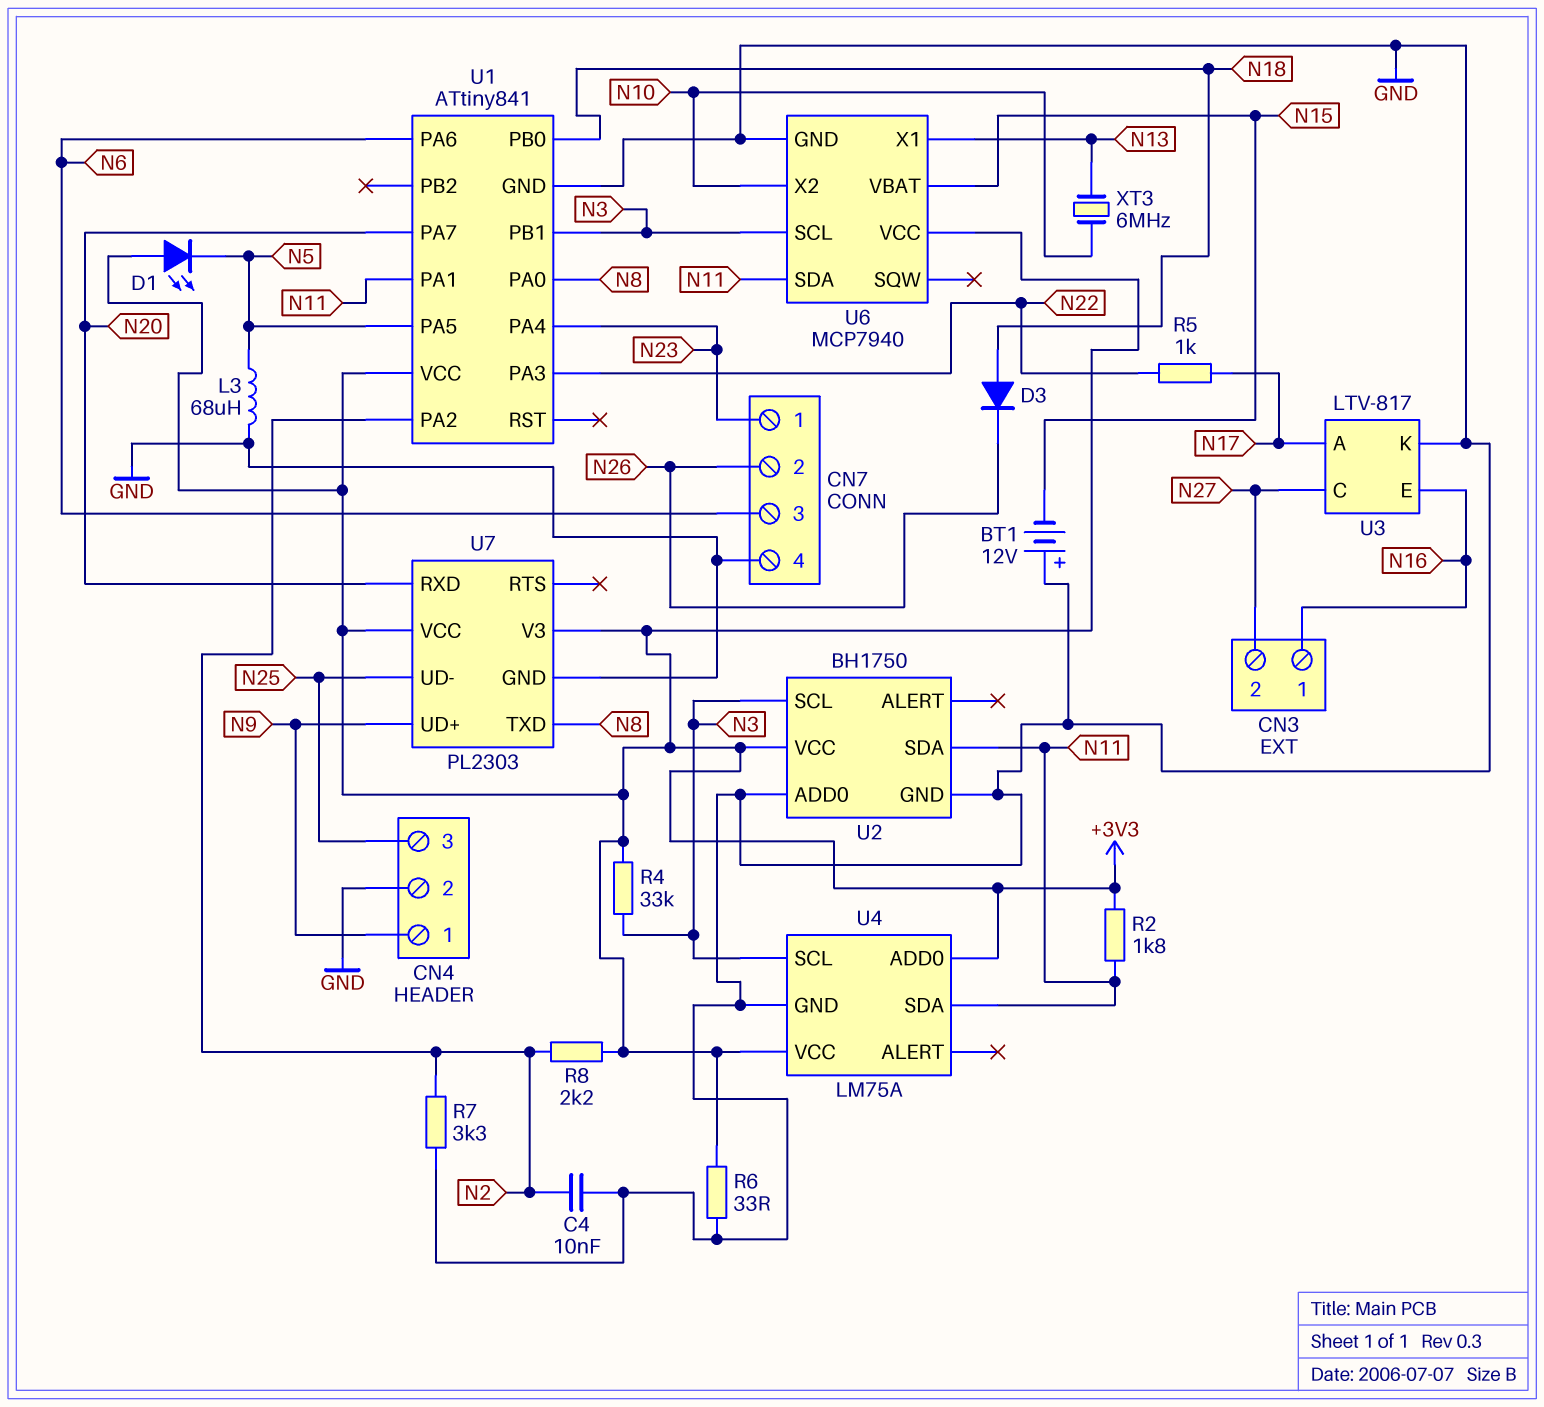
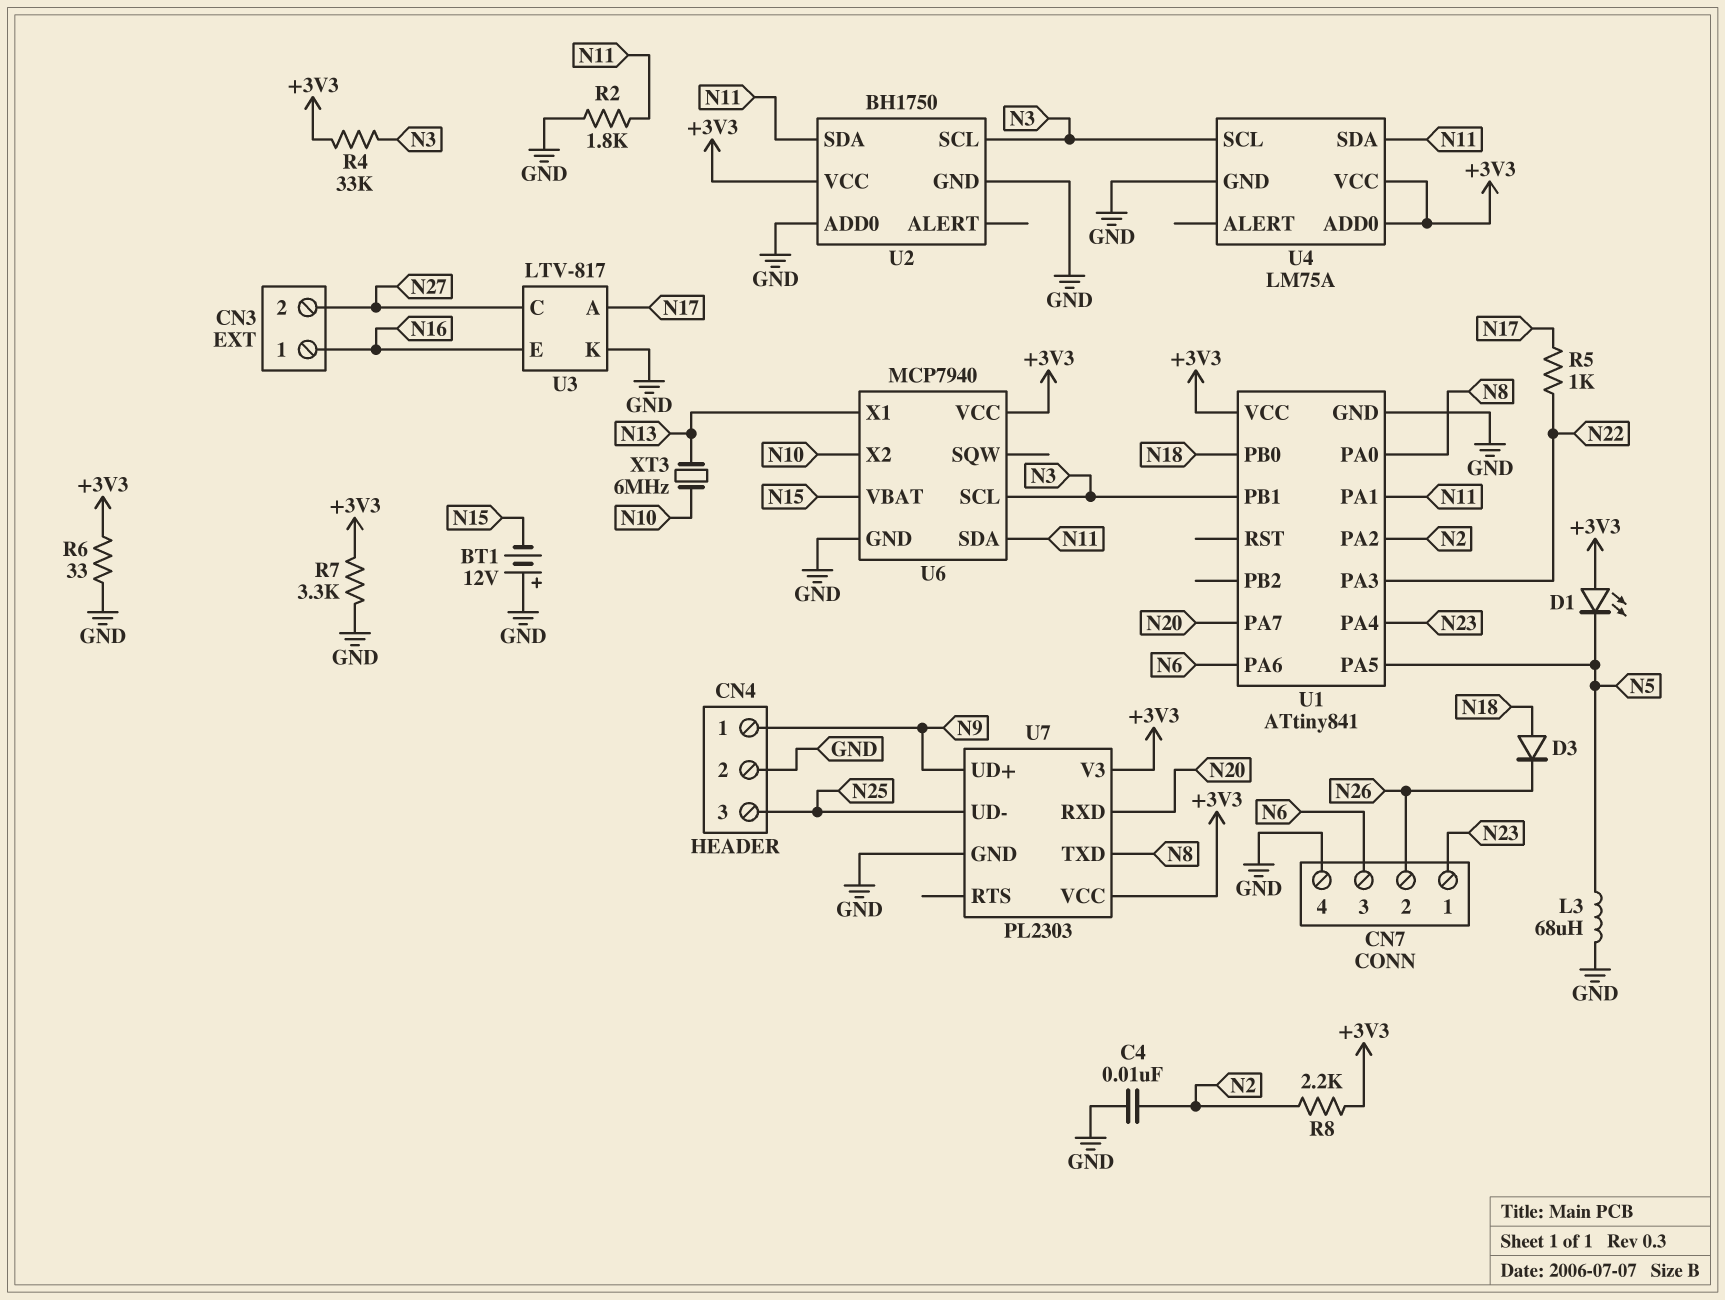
R2: 1.8k (+3V3, N11) -> 1.8k (GND, N11)
R7: 3.3k (GND, N2) -> 3.3k (+3V3, GND)

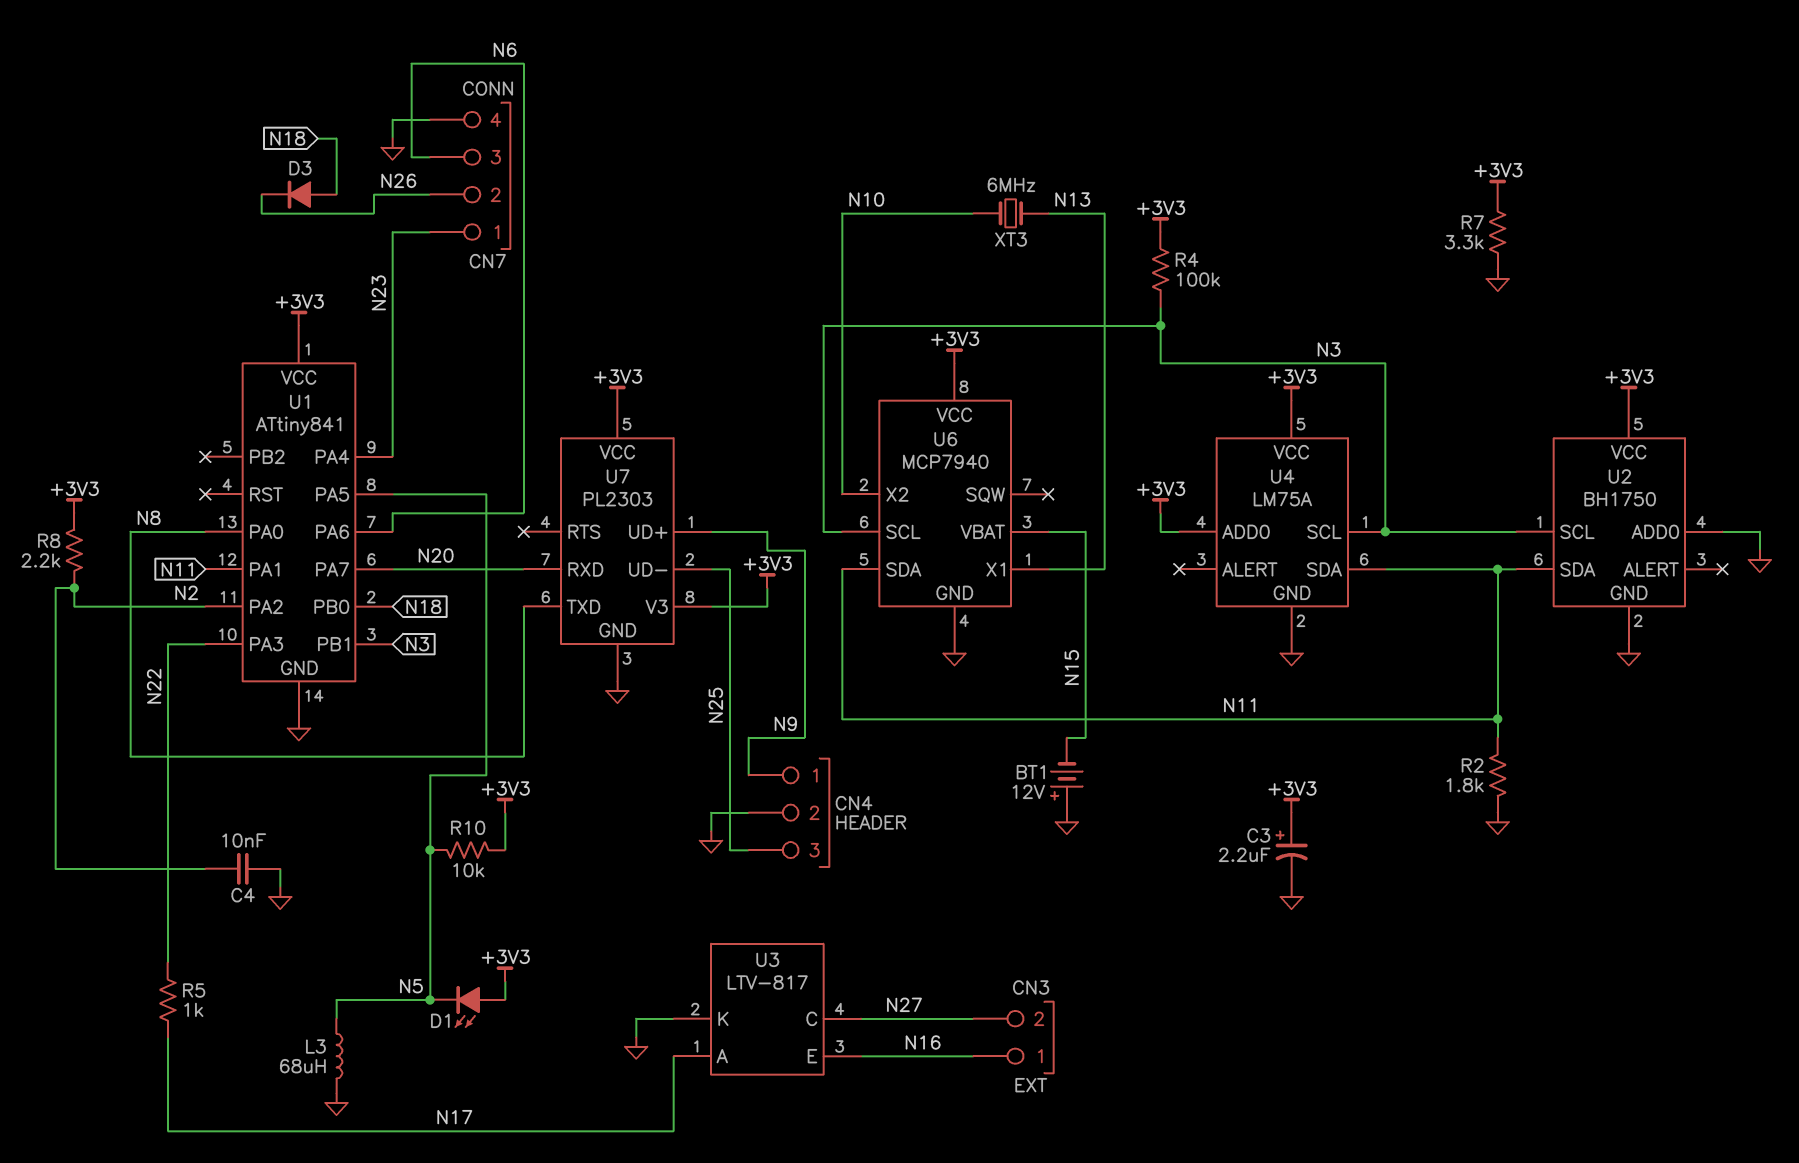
C3: none -> 2.2uF (plus +3V3, minus GND)
R4: 33k (+3V3, N3) -> 100k (+3V3, N3)
R6: 33 (+3V3, GND) -> none
R10: none -> 10k (+3V3, N5)

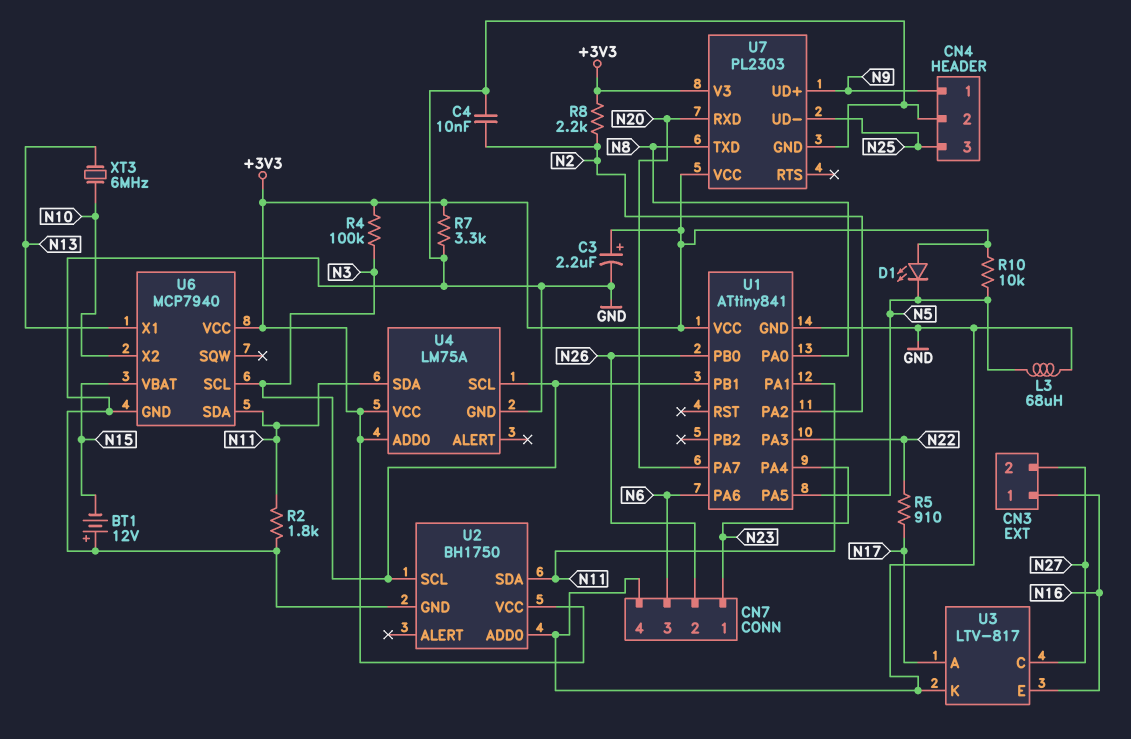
D3: diode (A N18, K N26) -> none
R5: 1k (N17, N22) -> 910 (N17, N22)
U1 pin PB0: N18 -> N26

